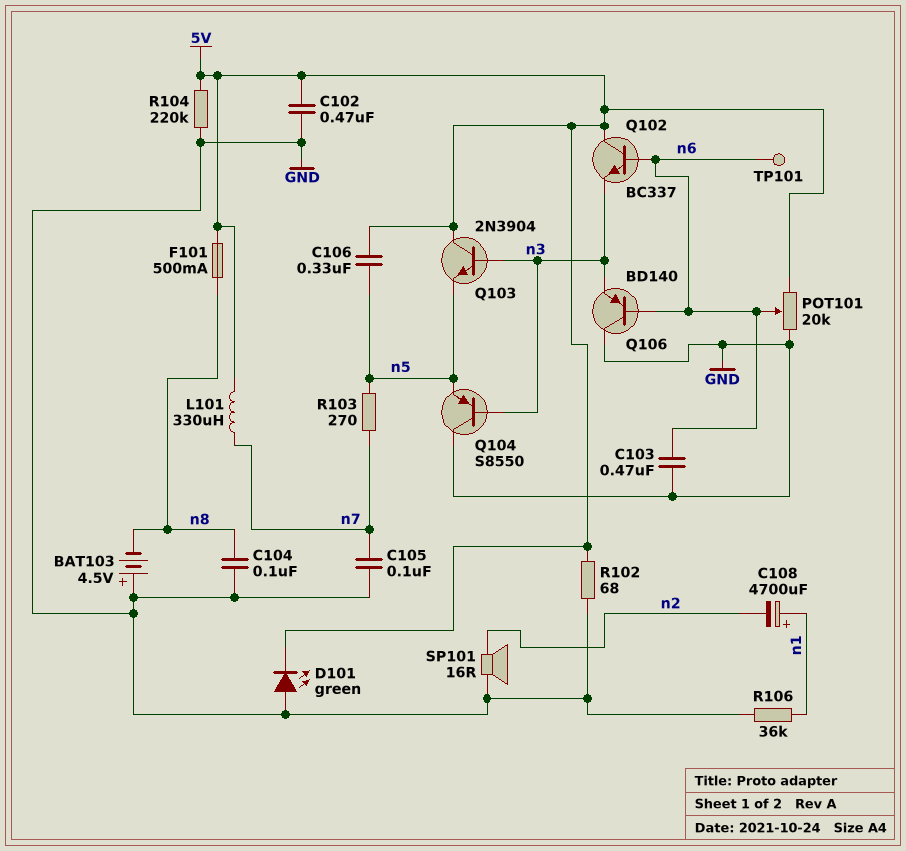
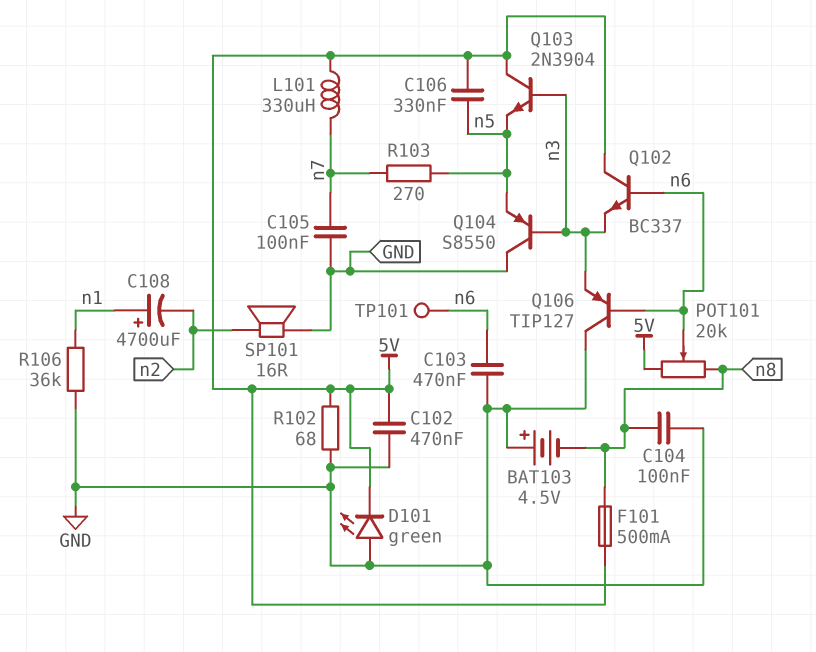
POT101: 20k (5V, GND, wiper n6) -> 20k (5V, n8, wiper n6)
Q106: PNP BD140 (B n6, C GND, E n3) -> PNP TIP127 (B n6, C GND, E n3)
R104: 220k (5V, GND) -> none

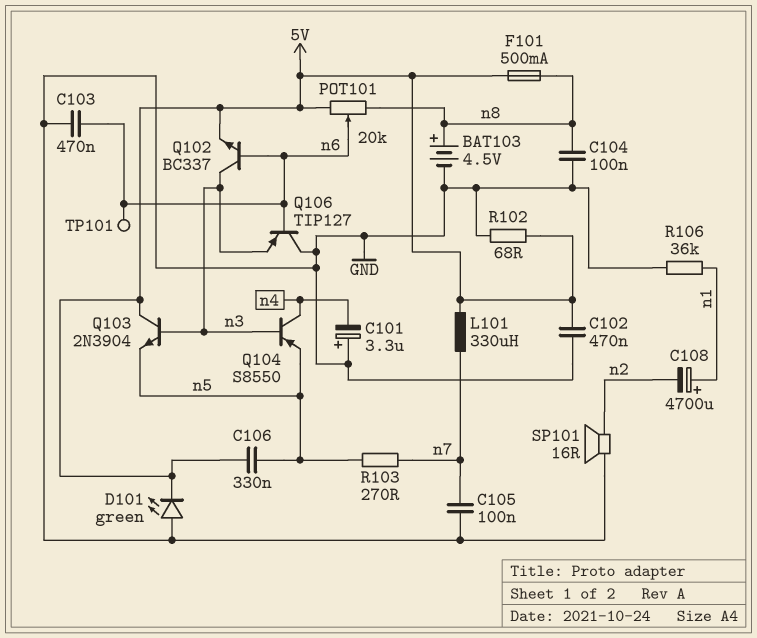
BAT103: 4.5V (plus GND, minus n8) -> 4.5V (plus n8, minus GND)
C101: none -> 3.3uF (plus GND, minus n4)
Q102: NPN BC337 (B n6, C 5V, E n3) -> NPN BC337 (B n6, C n3, E 5V)
Q104: PNP S8550 (B n3, C GND, E n5) -> PNP S8550 (B n3, C n4, E n5)

